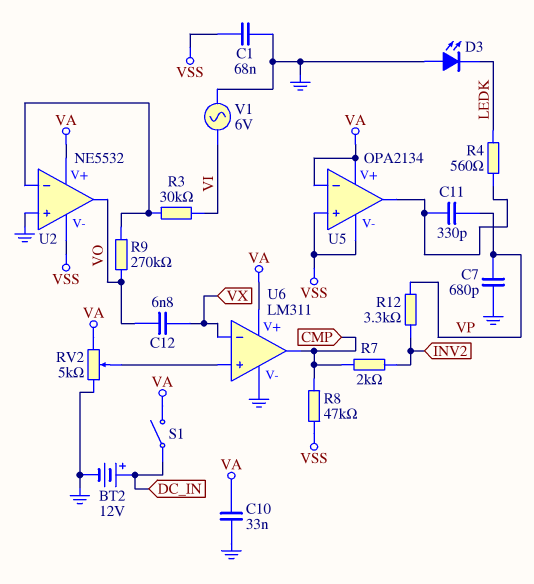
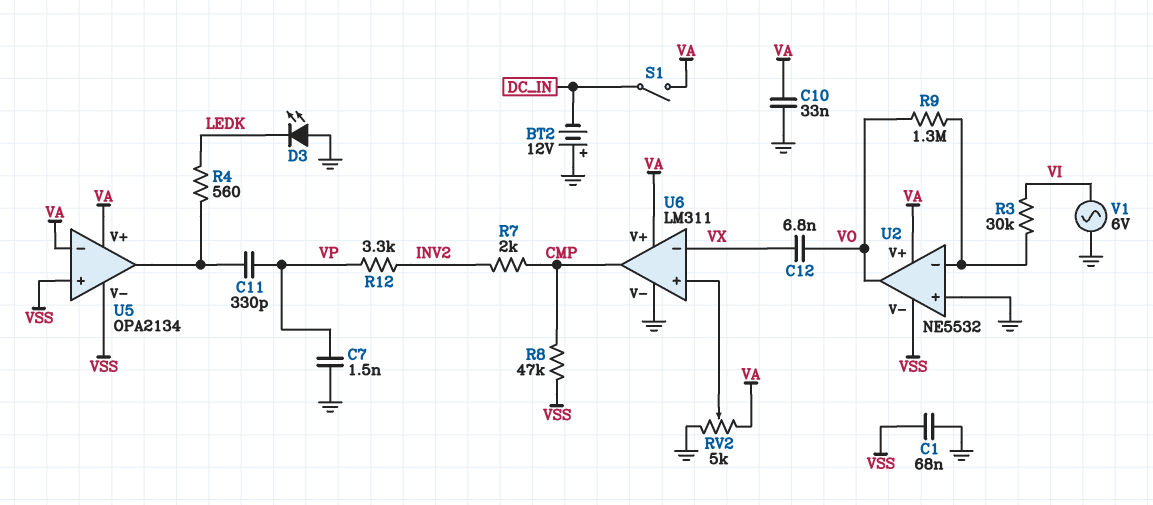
BT2: 12V (plus DC_IN, minus GND) -> 12V (plus GND, minus DC_IN)
C7: 680pF (GND, VP) -> 1.5nF (GND, VP)
R9: 270k (U2/in-, VO) -> 1.3M (U2/in-, VO)

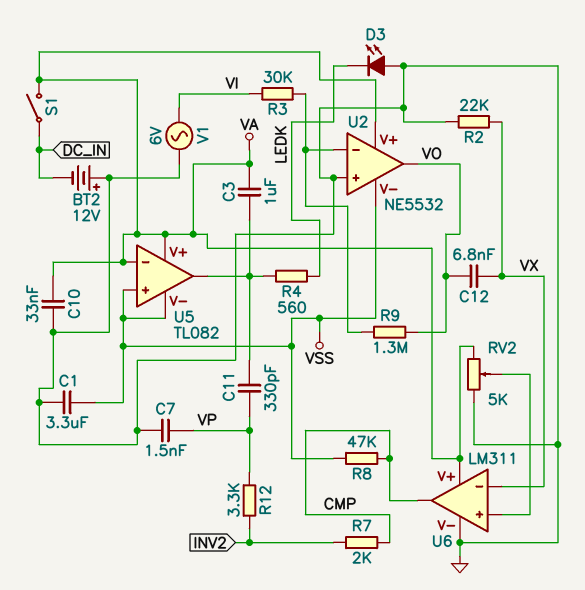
C1: 68nF (GND, VSS) -> 3.3uF (GND, VSS)
C3: none -> 1uF (U5/out, VA)
R2: none -> 22k (GND, VX)
U5: OPA2134 -> TL082

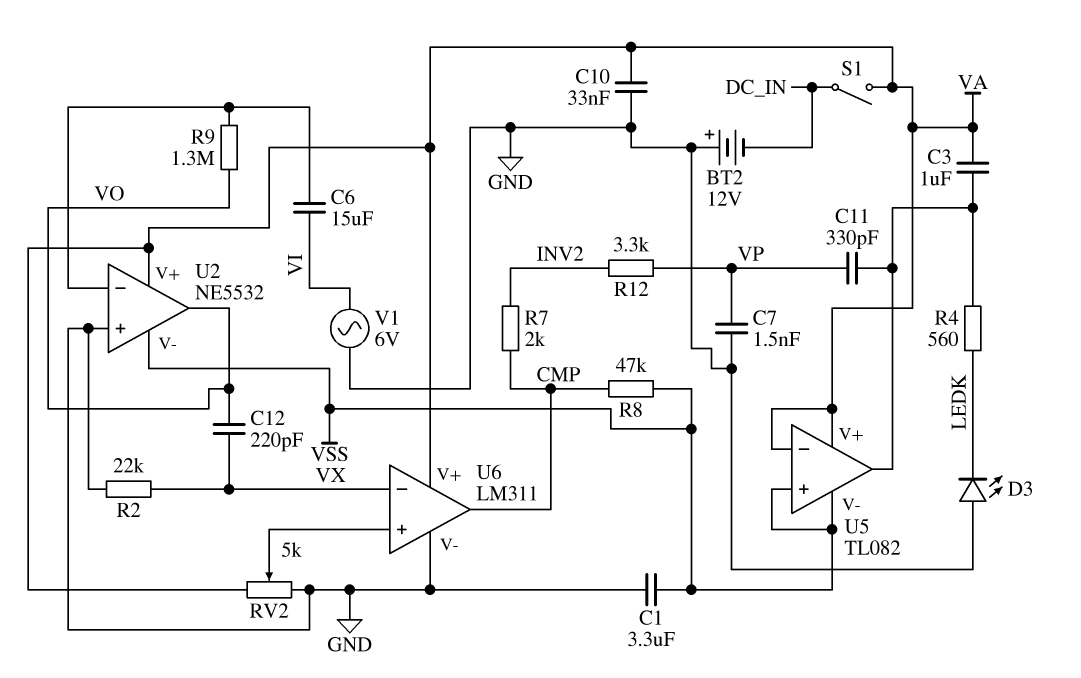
C6: none -> 15uF (U2/in-, VI)
C12: 6.8nF (VO, VX) -> 220pF (VO, VX)
R3: 30k (U2/in-, VI) -> none

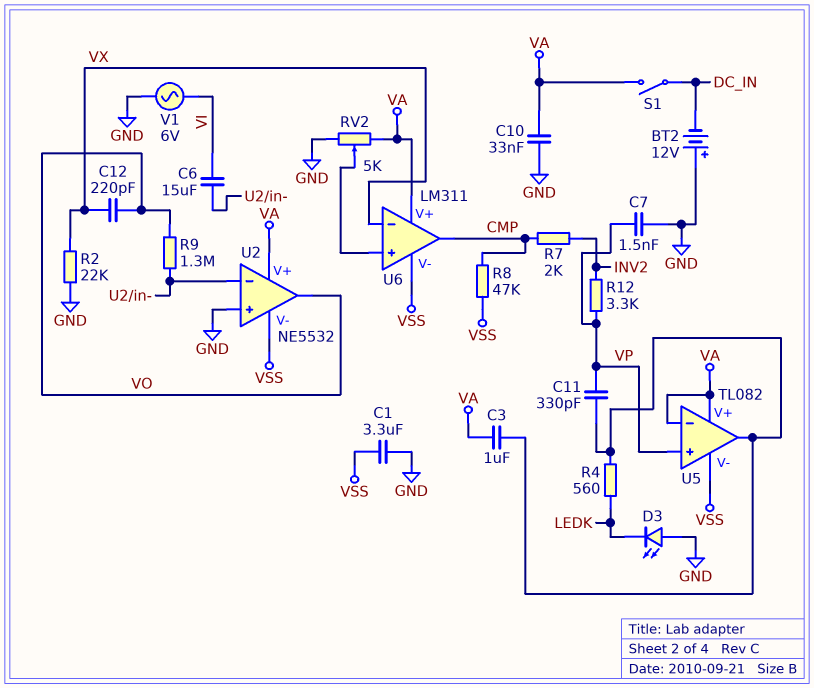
U5 pin in+: VSS -> VP
U6 pin V-: GND -> VSS

